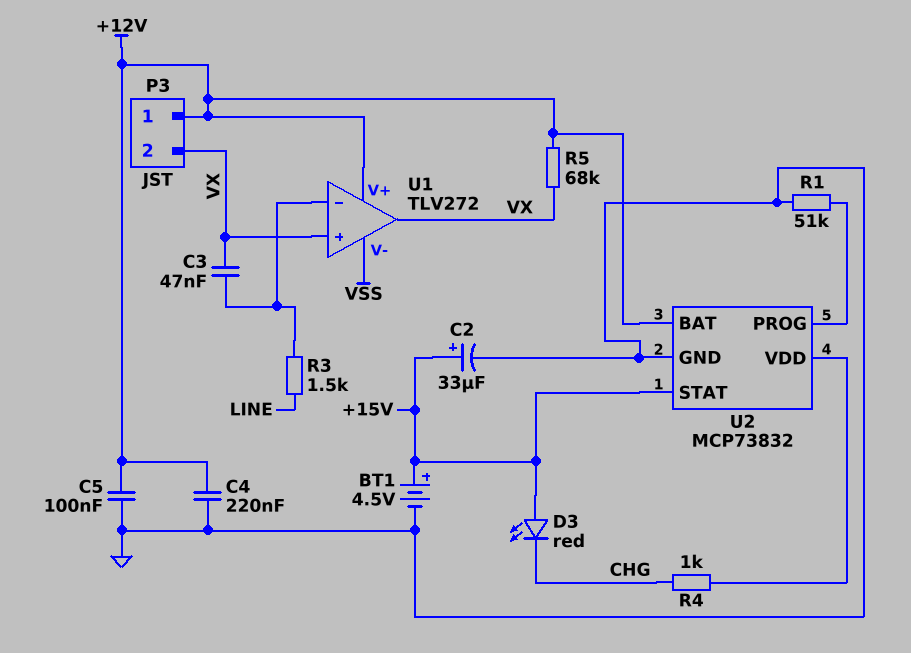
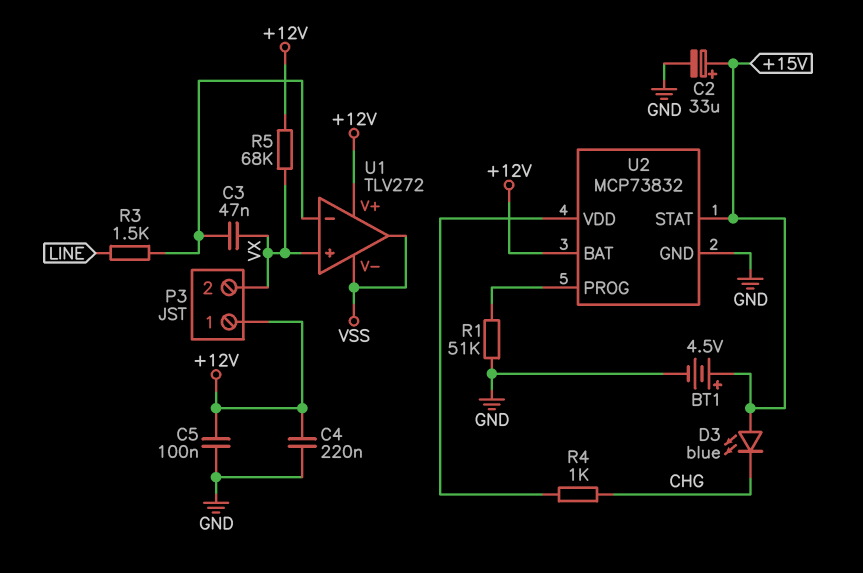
D3: LED red (A +15V, K CHG) -> LED blue (A +15V, K CHG)
U1 pin out: VX -> VSS

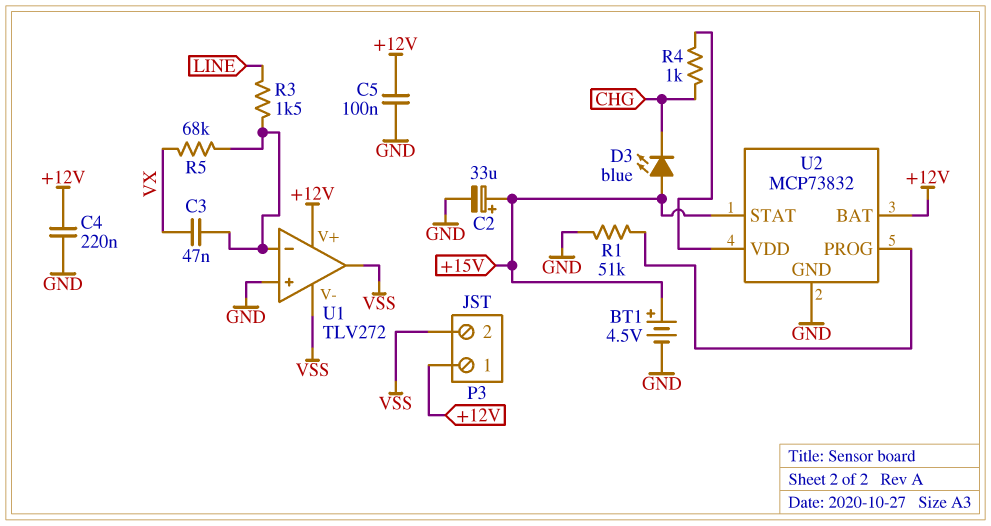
P3 pin 2: VX -> VSS
R5: 68k (+12V, VX) -> 68k (U1/in-, VX)
U1 pin in+: VX -> GND

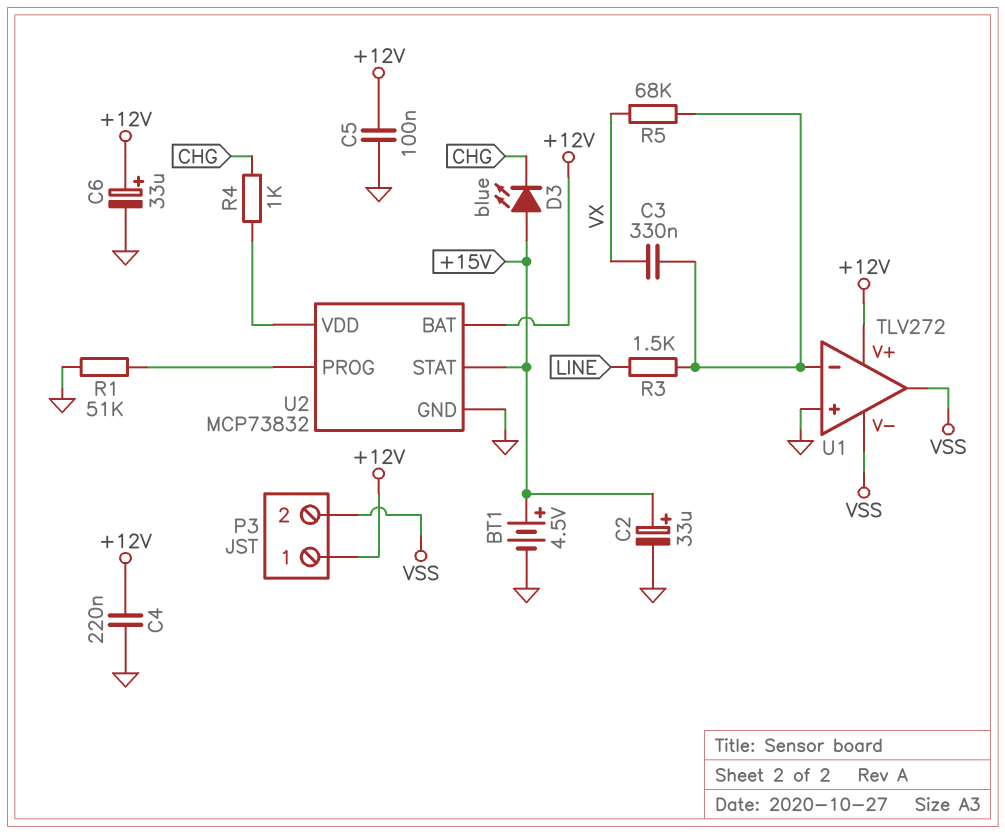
C3: 47nF (U1/in-, VX) -> 330nF (U1/in-, VX)
C6: none -> 33uF (plus +12V, minus GND)

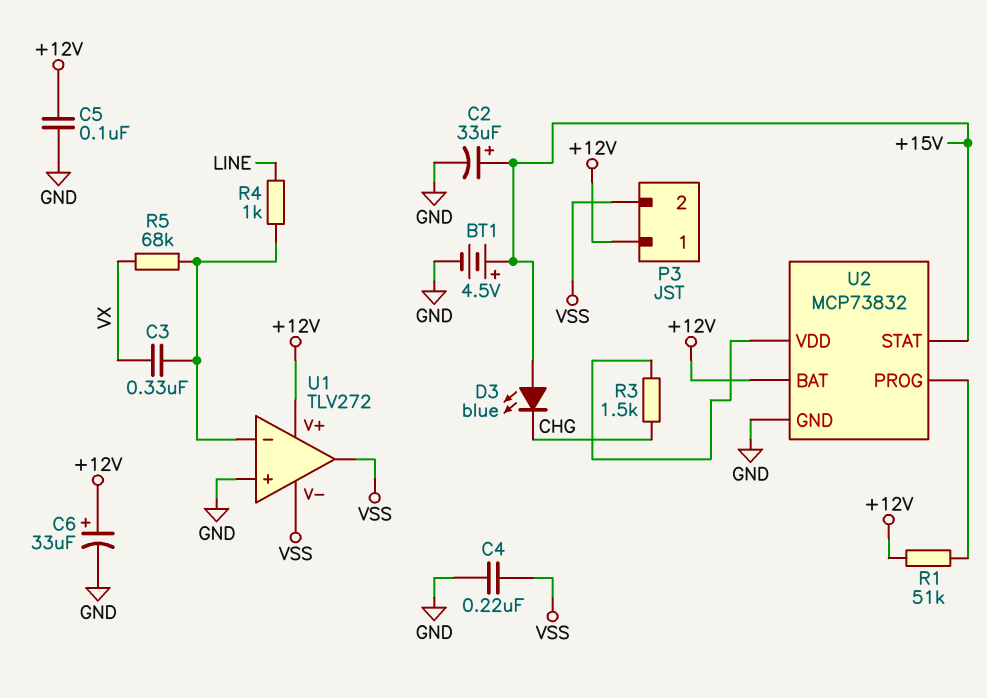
C4: 220nF (+12V, GND) -> 220nF (GND, VSS)
R1: 51k (GND, U2/PROG) -> 51k (+12V, U2/PROG)
R3: 1.5k (LINE, U1/in-) -> 1.5k (CHG, U2/VDD)
R4: 1k (CHG, U2/VDD) -> 1k (LINE, U1/in-)

